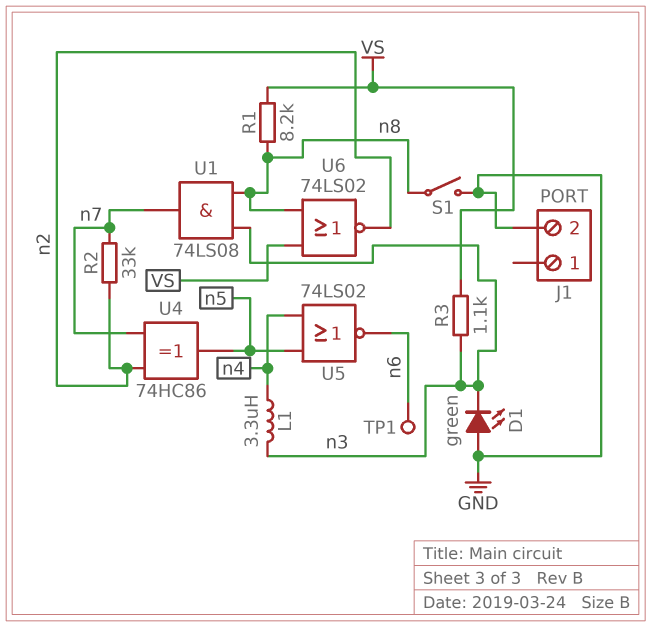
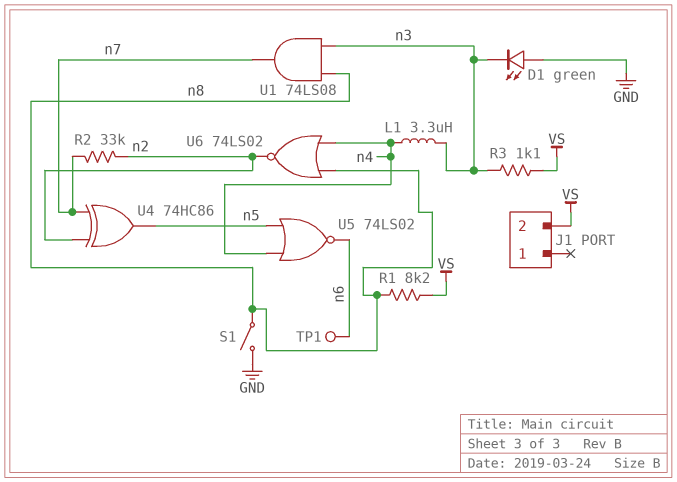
J1 pin 2: GND -> VS
U6: NOR 74LS02 (in VS, in n8, out n2) -> NOR 74LS02 (in n4, in n8, out n2)

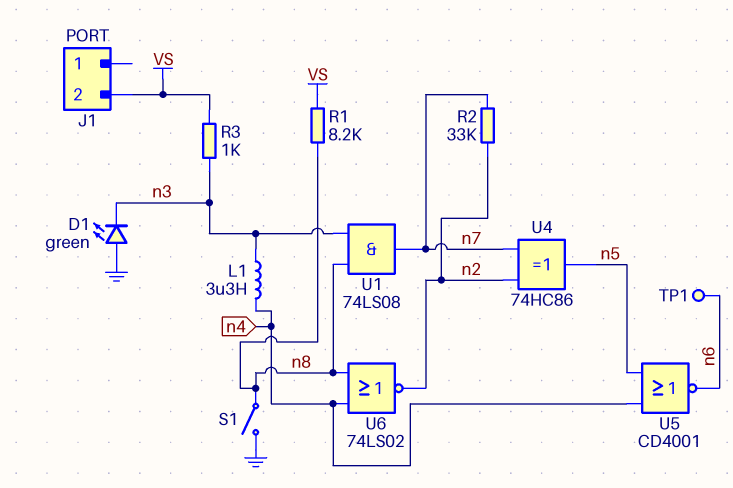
R3: 1.1k (VS, n3) -> 1k (VS, n3)
U5: NOR 74LS02 (in n4, in n5, out n6) -> NOR CD4001 (in n4, in n5, out n6)

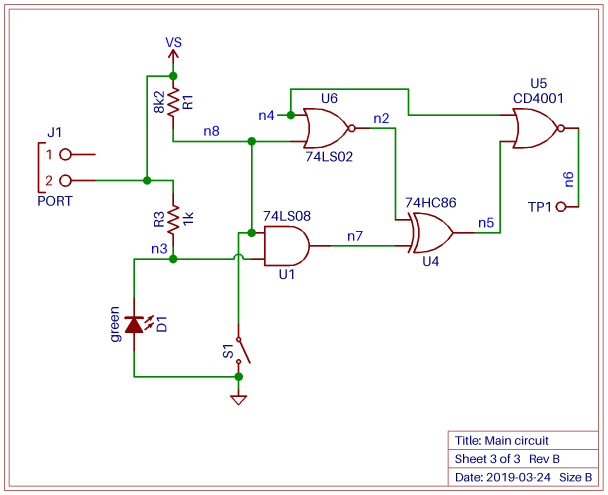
L1: 3.3uH (n3, n4) -> none
R2: 33k (n2, n7) -> none

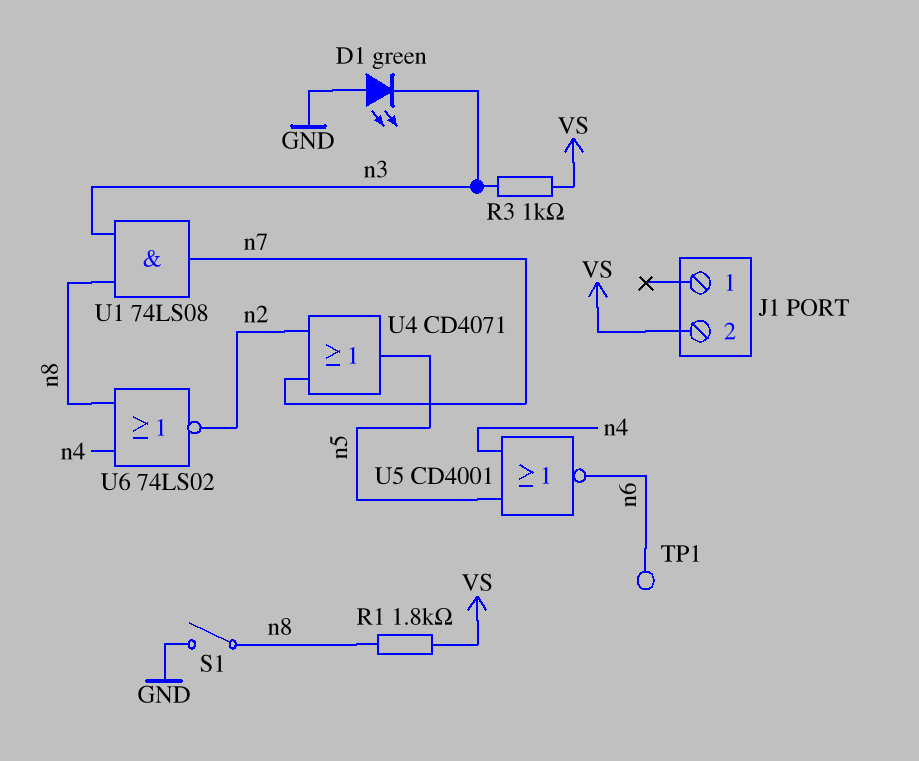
R1: 8.2k (VS, n8) -> 1.8k (VS, n8)
U4: XOR 74HC86 (in n2, in n7, out n5) -> OR CD4071 (in n2, in n7, out n5)

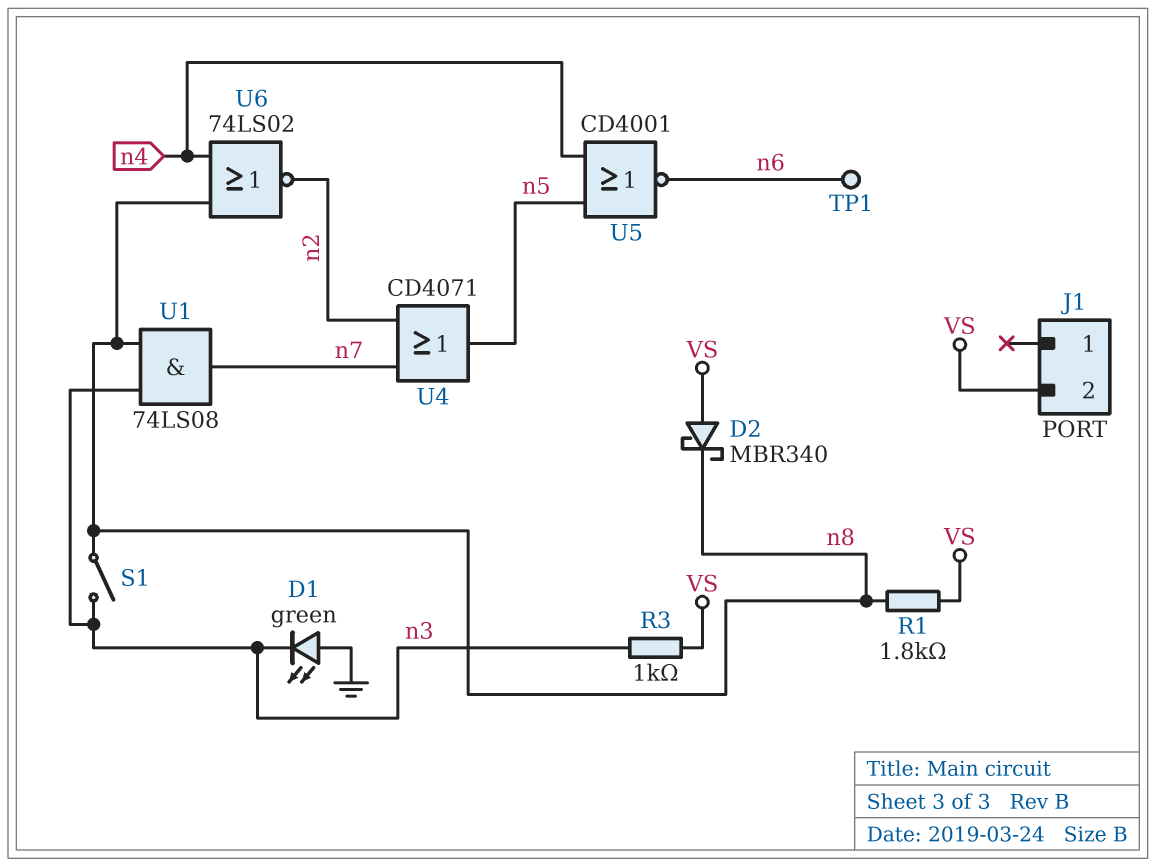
D2: none -> schottky MBR340 (A VS, K n8)
S1: switch (GND, n8) -> switch (n3, n8)

